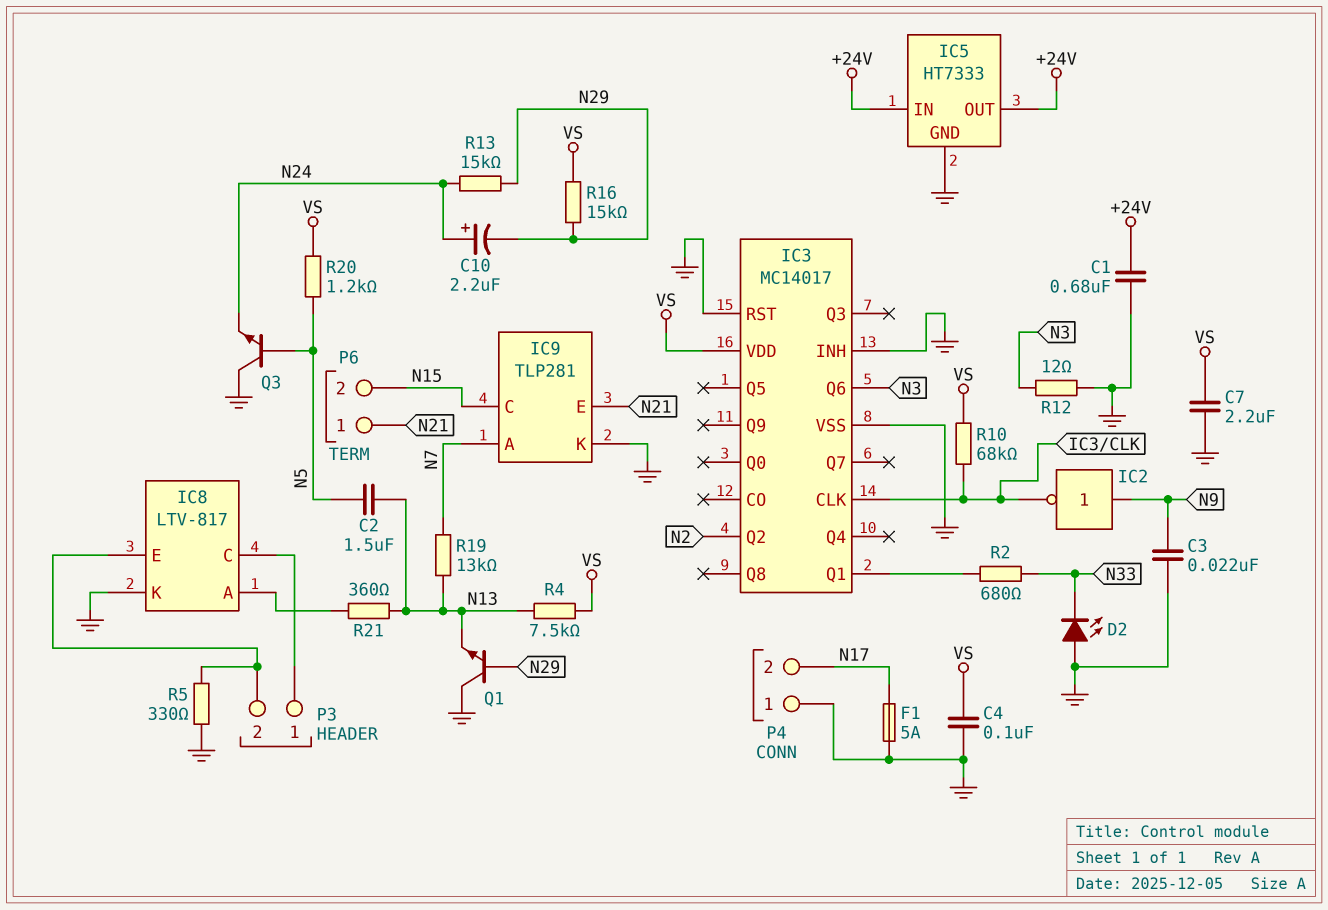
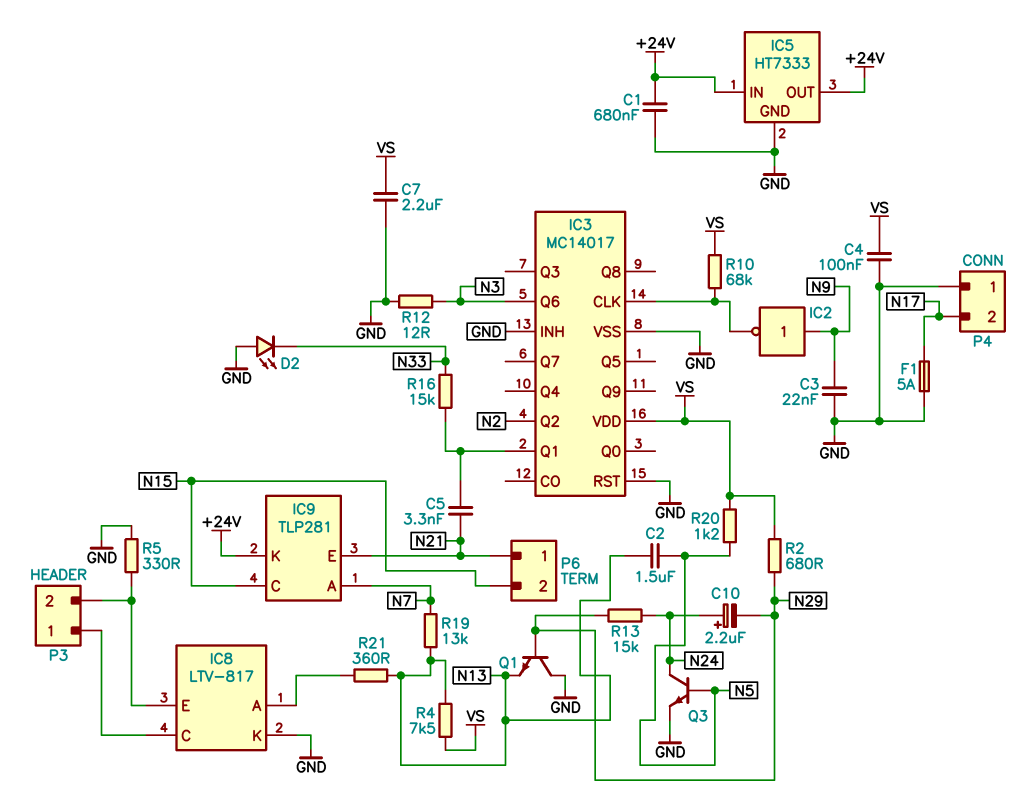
C5: none -> 3.3nF (IC3/Q1, N21)
IC9 pin K: GND -> +24V
Q3: NPN (B N5, C GND, E N24) -> NPN (B N5, C N24, E GND)
R2: 680 (IC3/Q1, N33) -> 680 (N29, VS)
R16: 15k (N29, VS) -> 15k (IC3/Q1, N33)

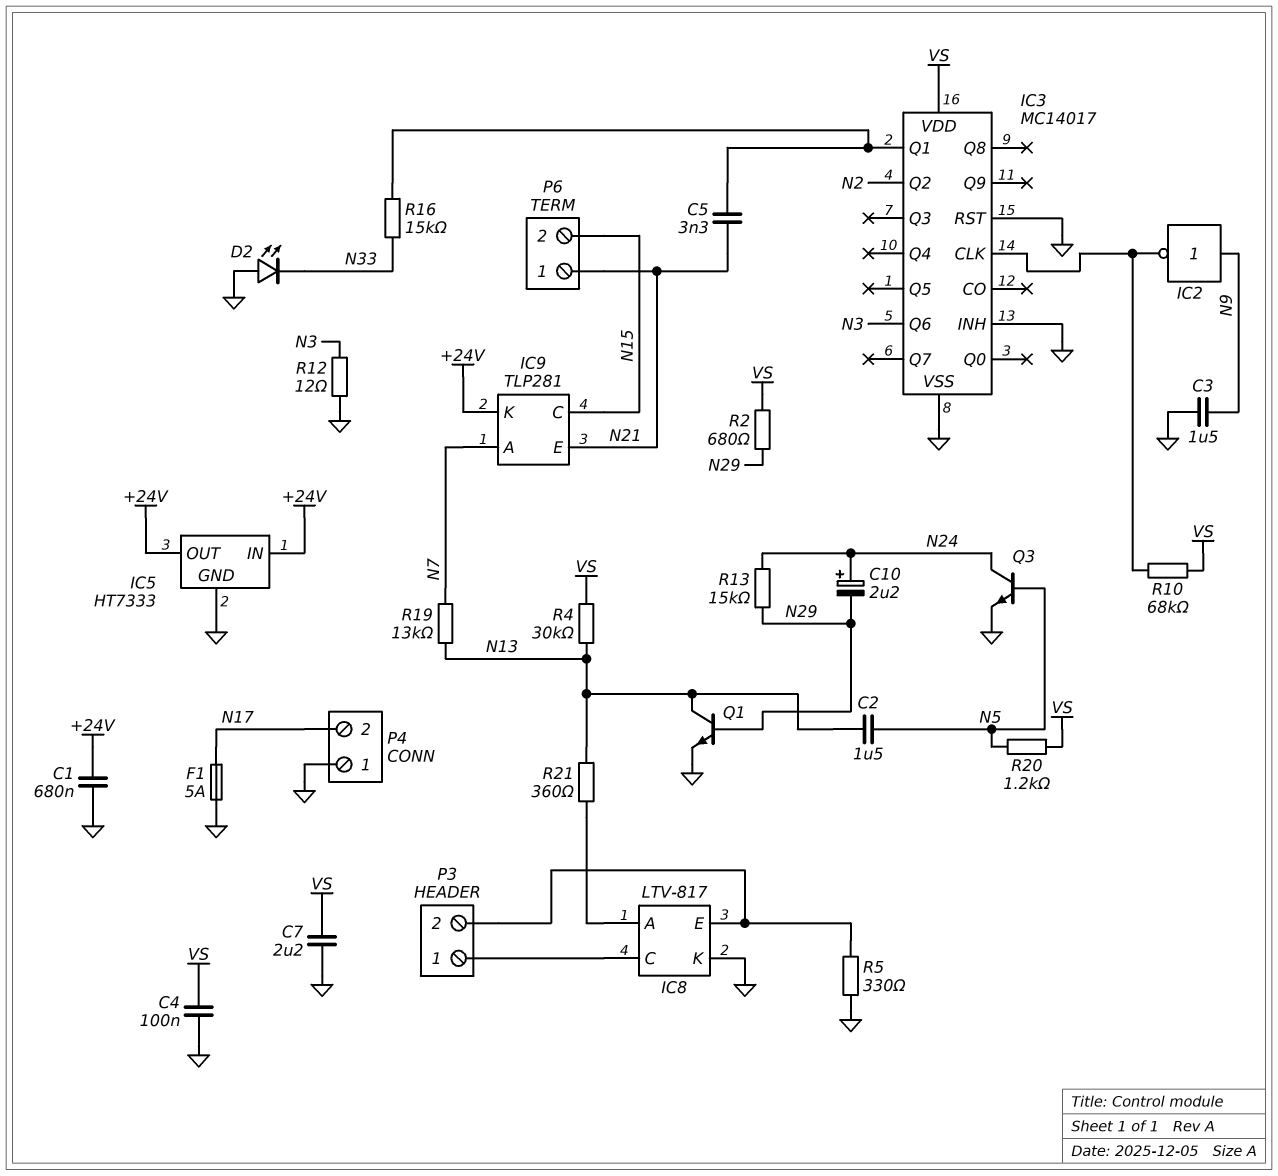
C3: 22nF (GND, N9) -> 1.5uF (GND, N9)
Q1: NPN (B N29, C GND, E N13) -> NPN (B N29, C N13, E GND)
R4: 7.5k (N13, VS) -> 30k (N13, VS)

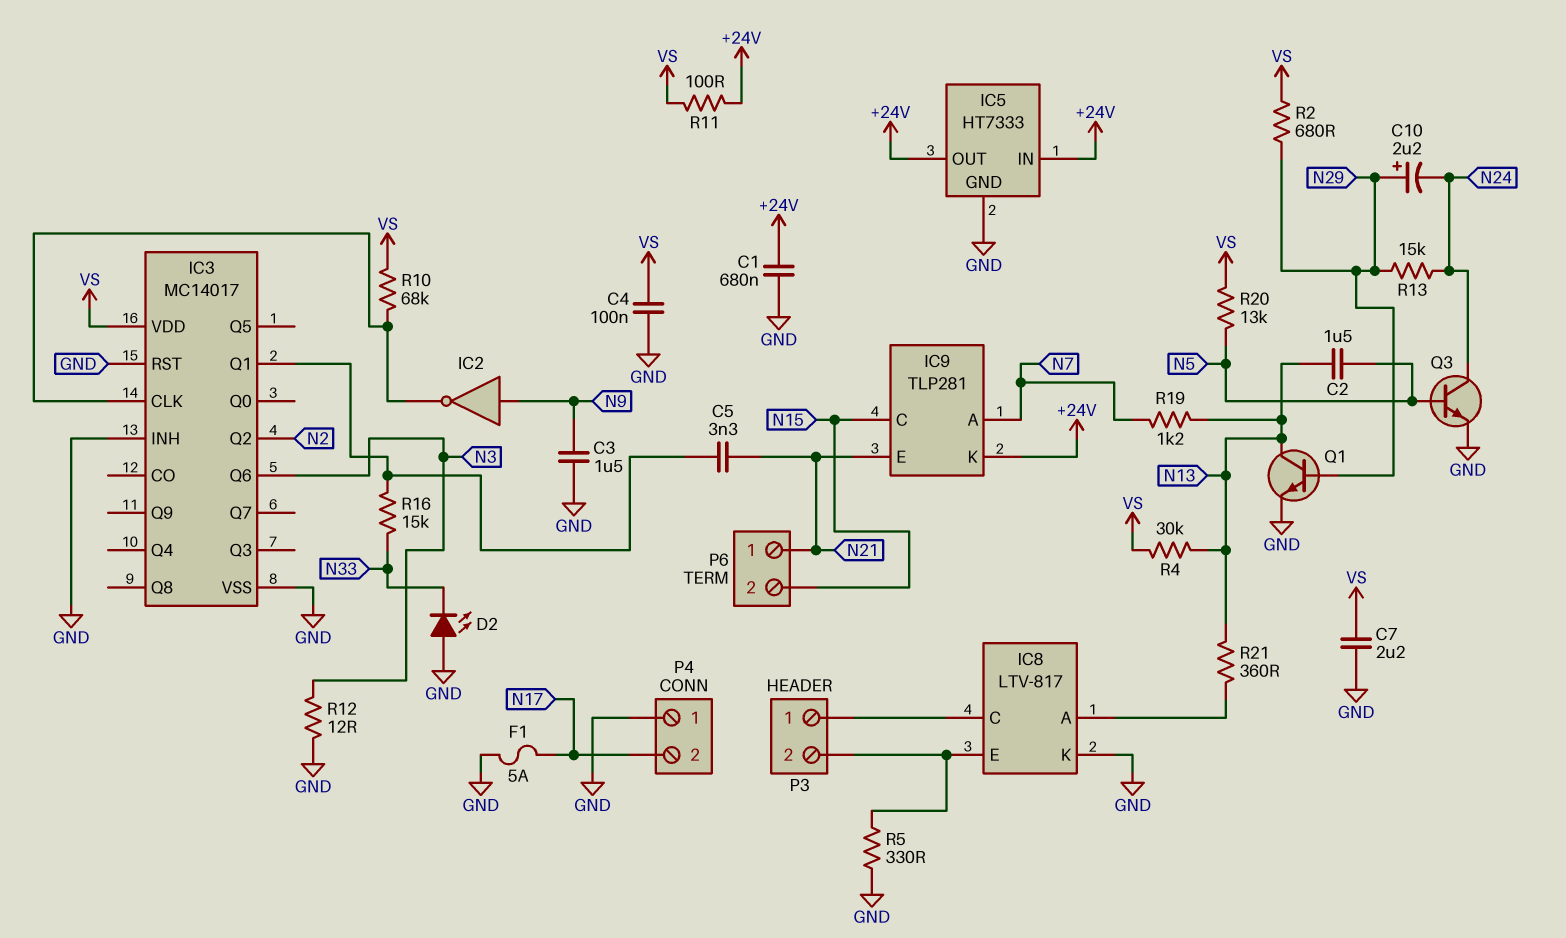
C10: 2.2uF (plus N24, minus N29) -> 2.2uF (plus N29, minus N24)
R11: none -> 100 (+24V, VS)
R19: 13k (N7, N13) -> 1.2k (N7, N13)
R20: 1.2k (N5, VS) -> 13k (N5, VS)

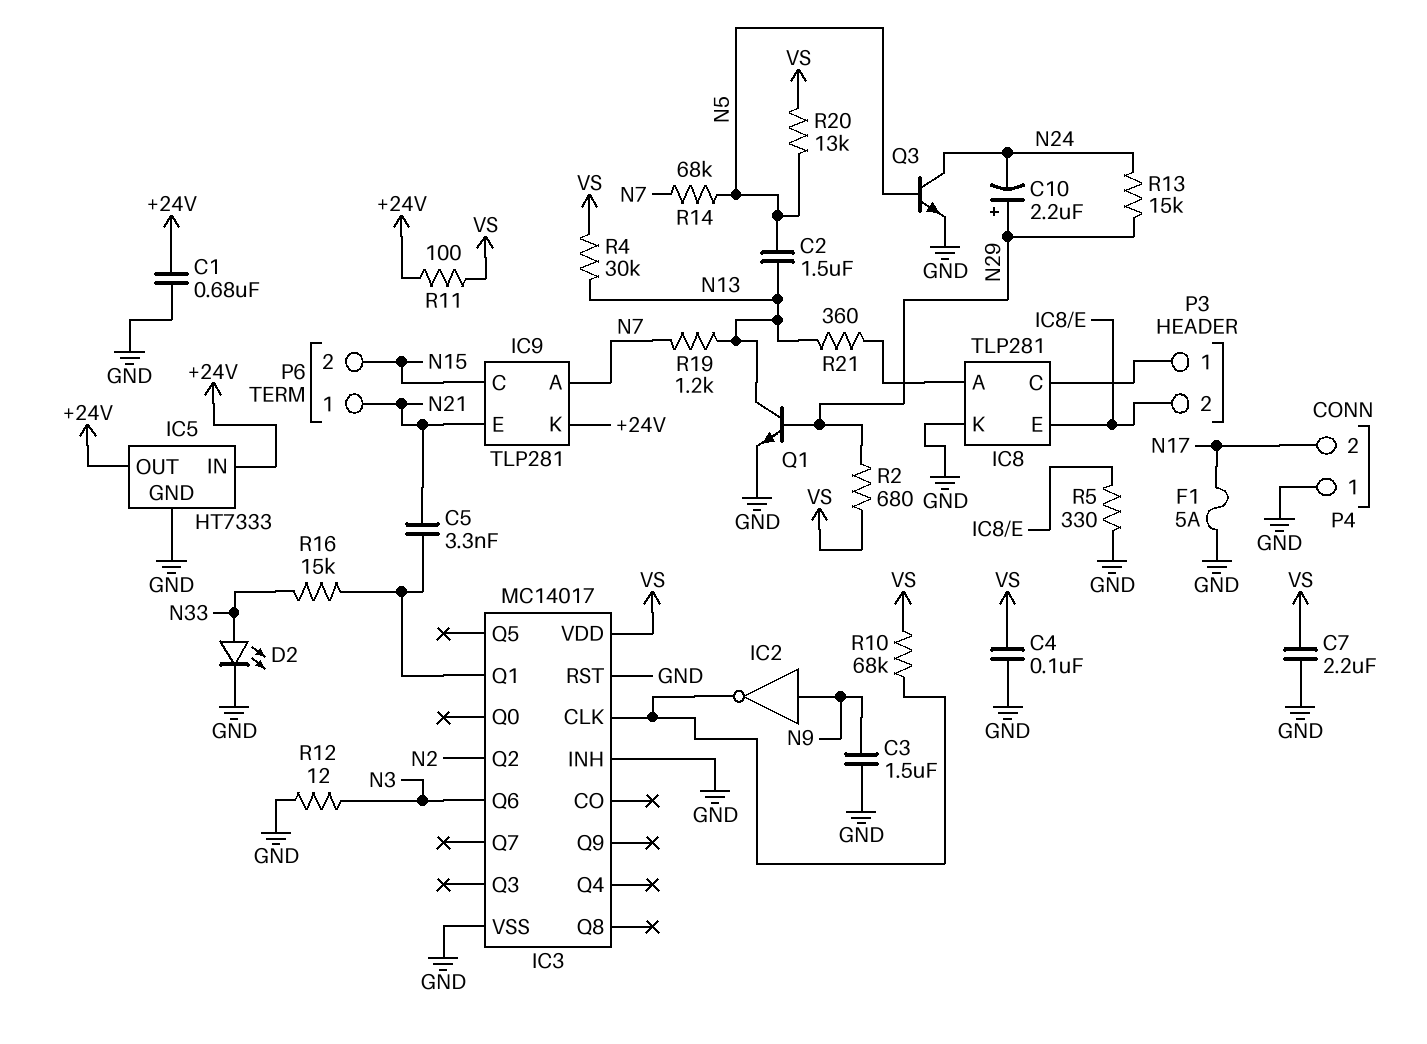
D2: LED (A GND, K N33) -> LED (A N33, K GND)
IC8: LTV-817 -> TLP281
R14: none -> 68k (N5, N7)

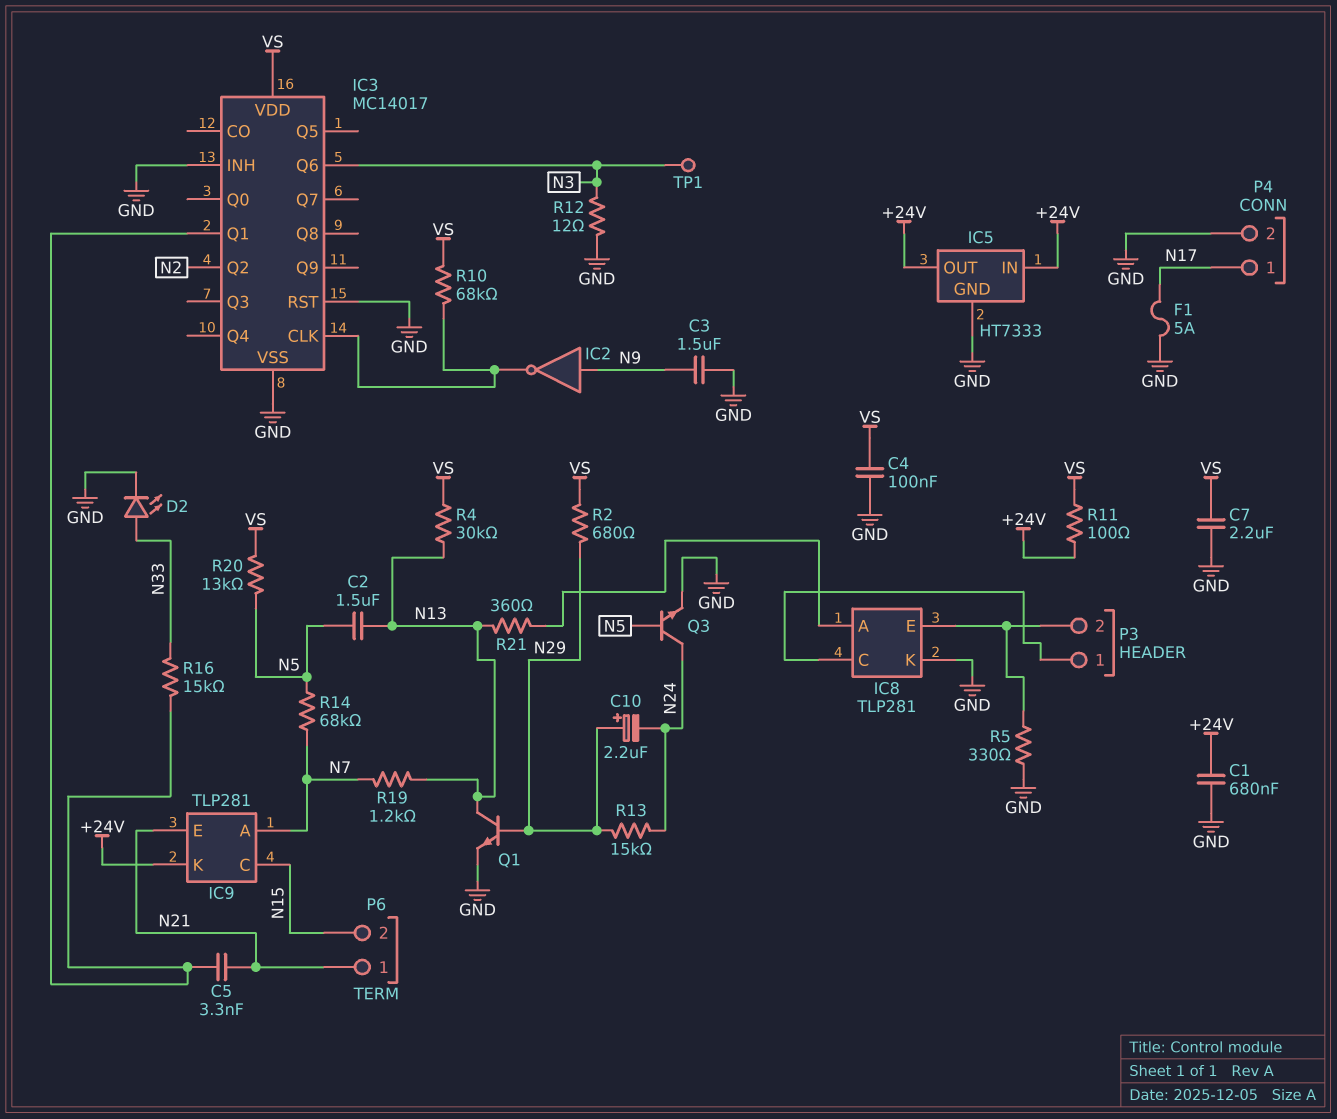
P4 pin 1: GND -> N17
P4 pin 2: N17 -> GND
TP1: none -> test point (N3)

